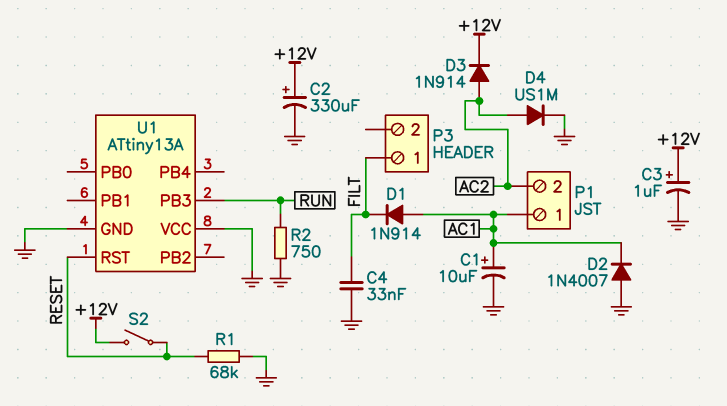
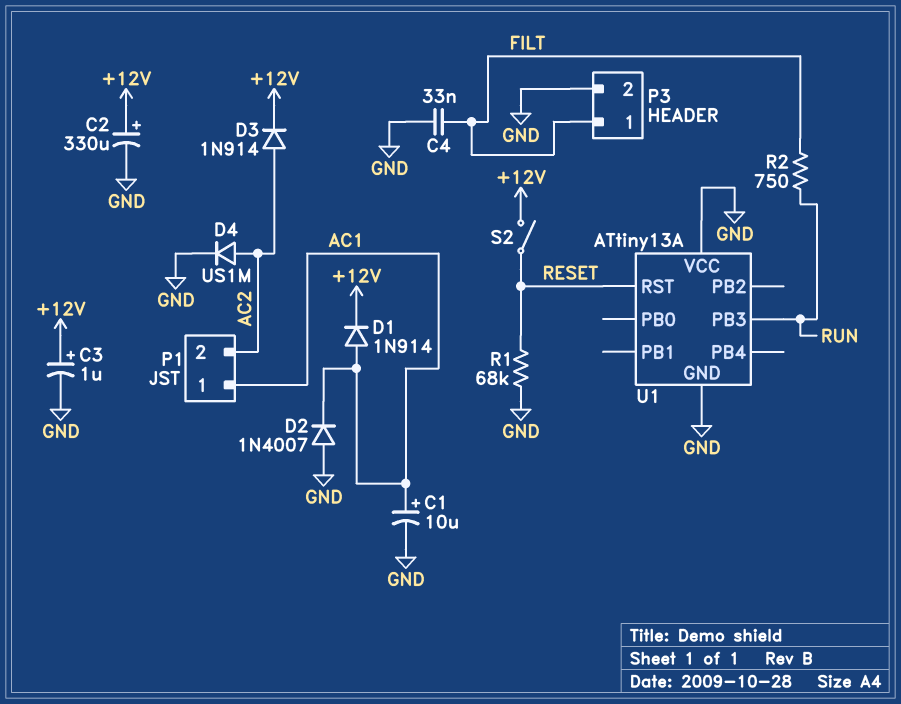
D1: diode 1N914 (A AC1, K FILT) -> diode 1N914 (A AC1, K +12V)
P3 pin 2: none -> GND
R2: 750 (GND, RUN) -> 750 (FILT, RUN)

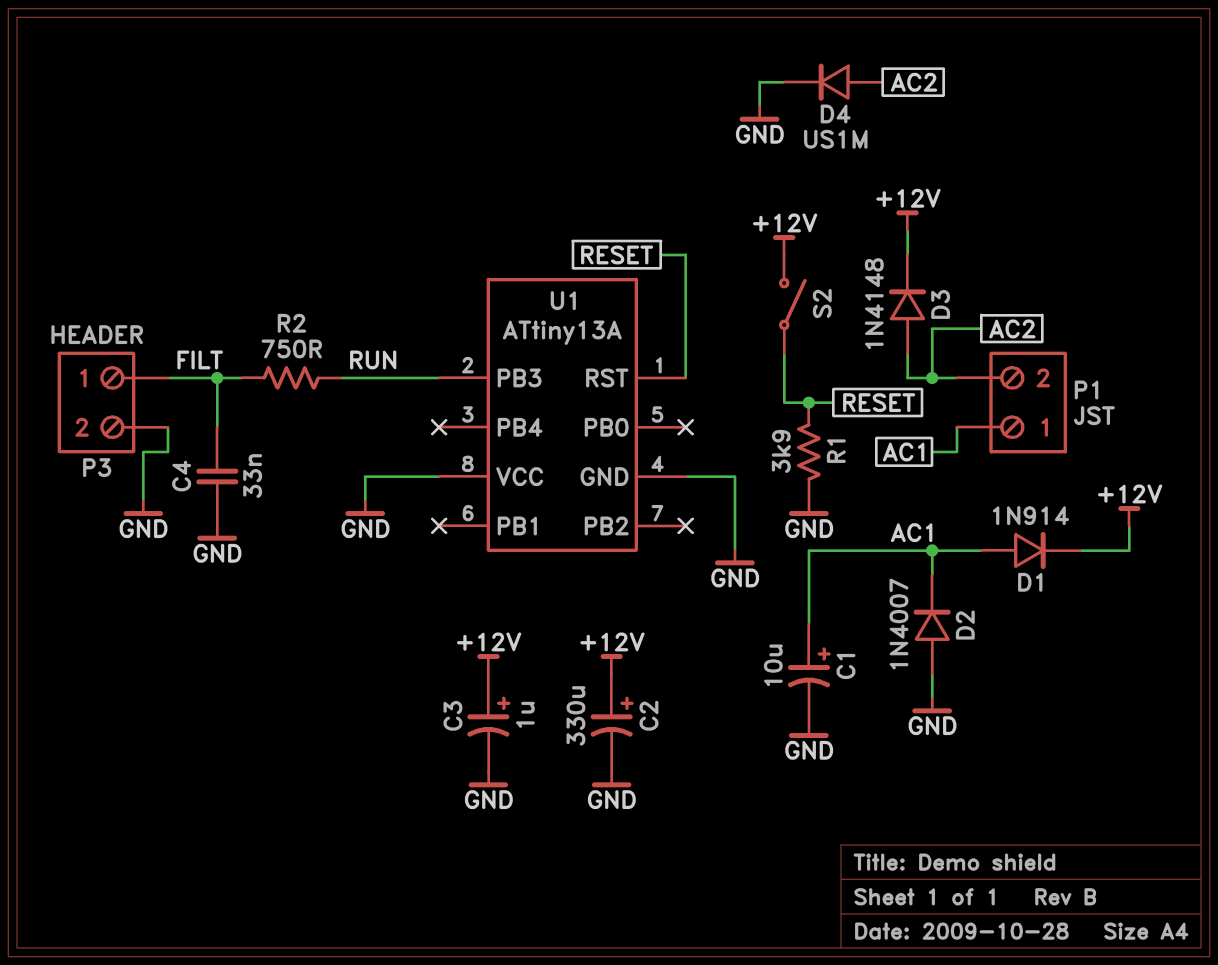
D3: diode 1N914 (A AC2, K +12V) -> diode 1N4148 (A AC2, K +12V)
R1: 68k (GND, RESET) -> 3.9k (GND, RESET)

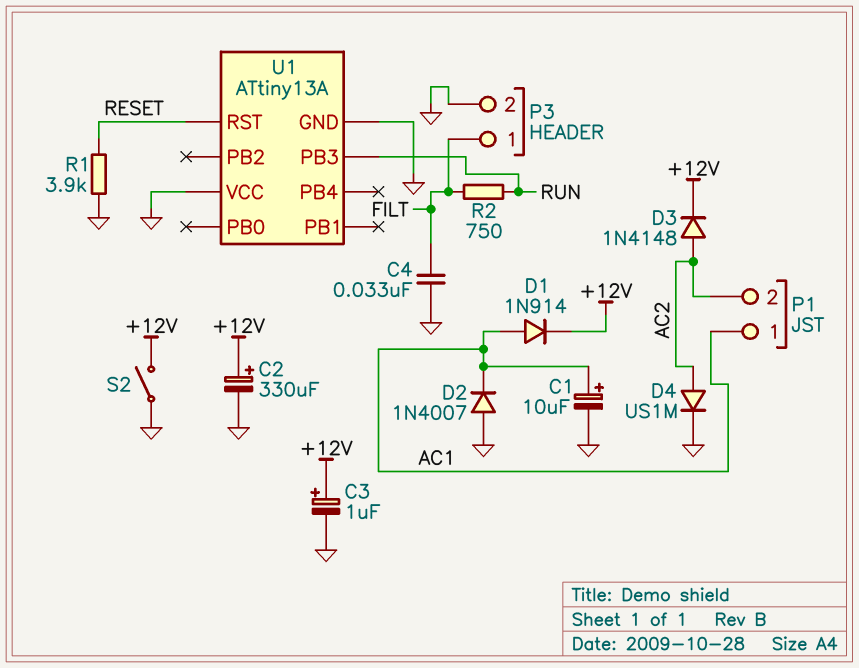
S2: switch (+12V, RESET) -> switch (+12V, GND)

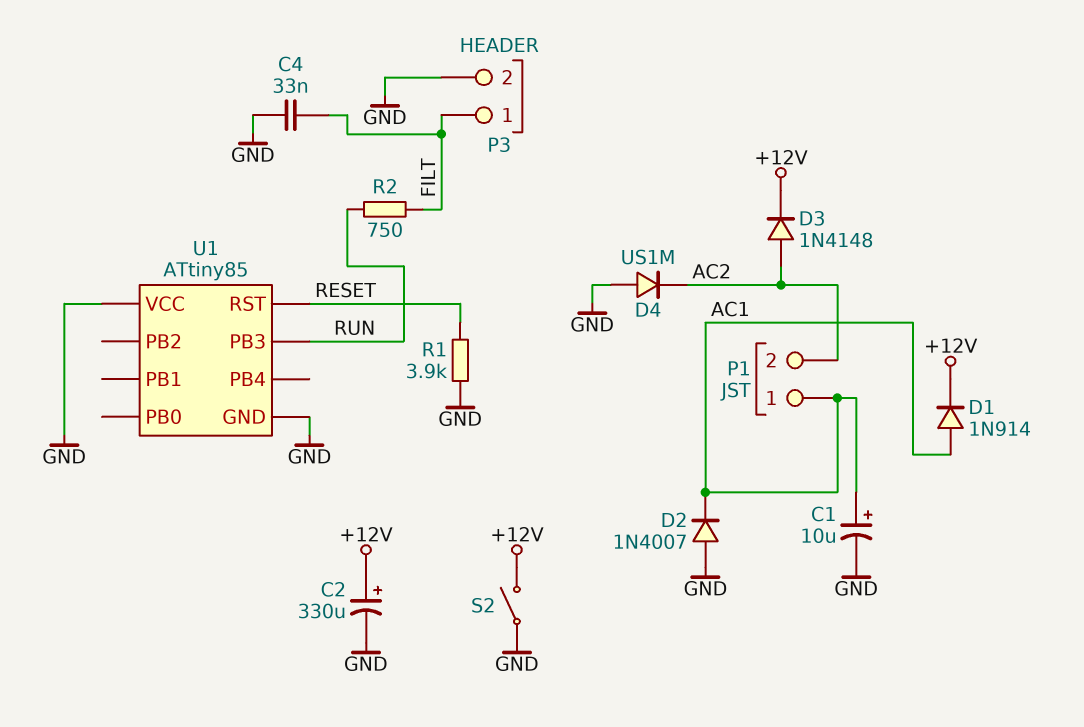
C3: 1uF (plus +12V, minus GND) -> none
D4: diode US1M (A AC2, K GND) -> diode US1M (A GND, K AC2)
U1: ATtiny13A -> ATtiny85

